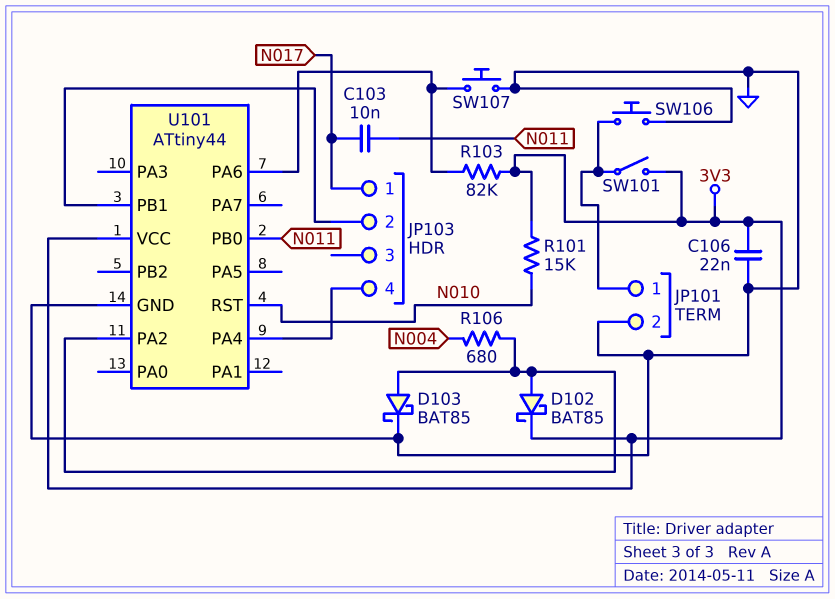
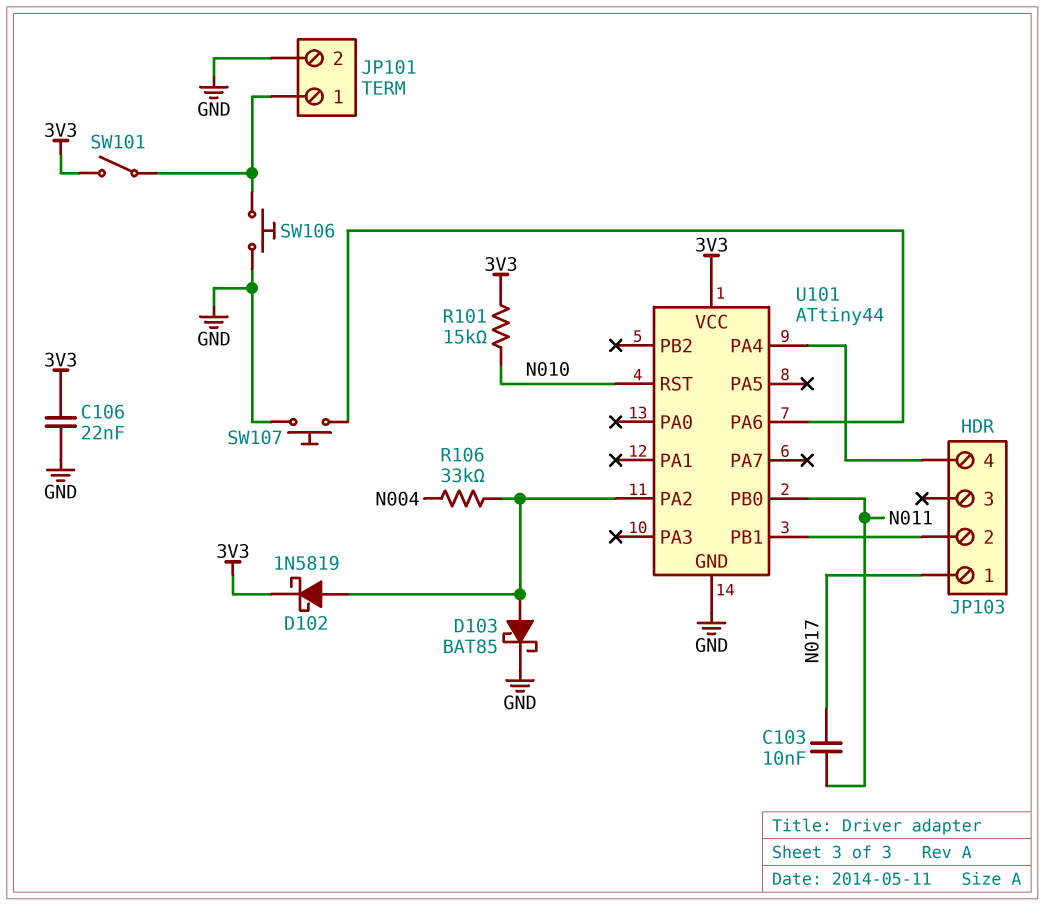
D102: schottky BAT85 (A U101/PA2, K 3V3) -> schottky 1N5819 (A U101/PA2, K 3V3)
R103: 82k (3V3, U101/PA6) -> none
R106: 680 (N004, U101/PA2) -> 33k (N004, U101/PA2)

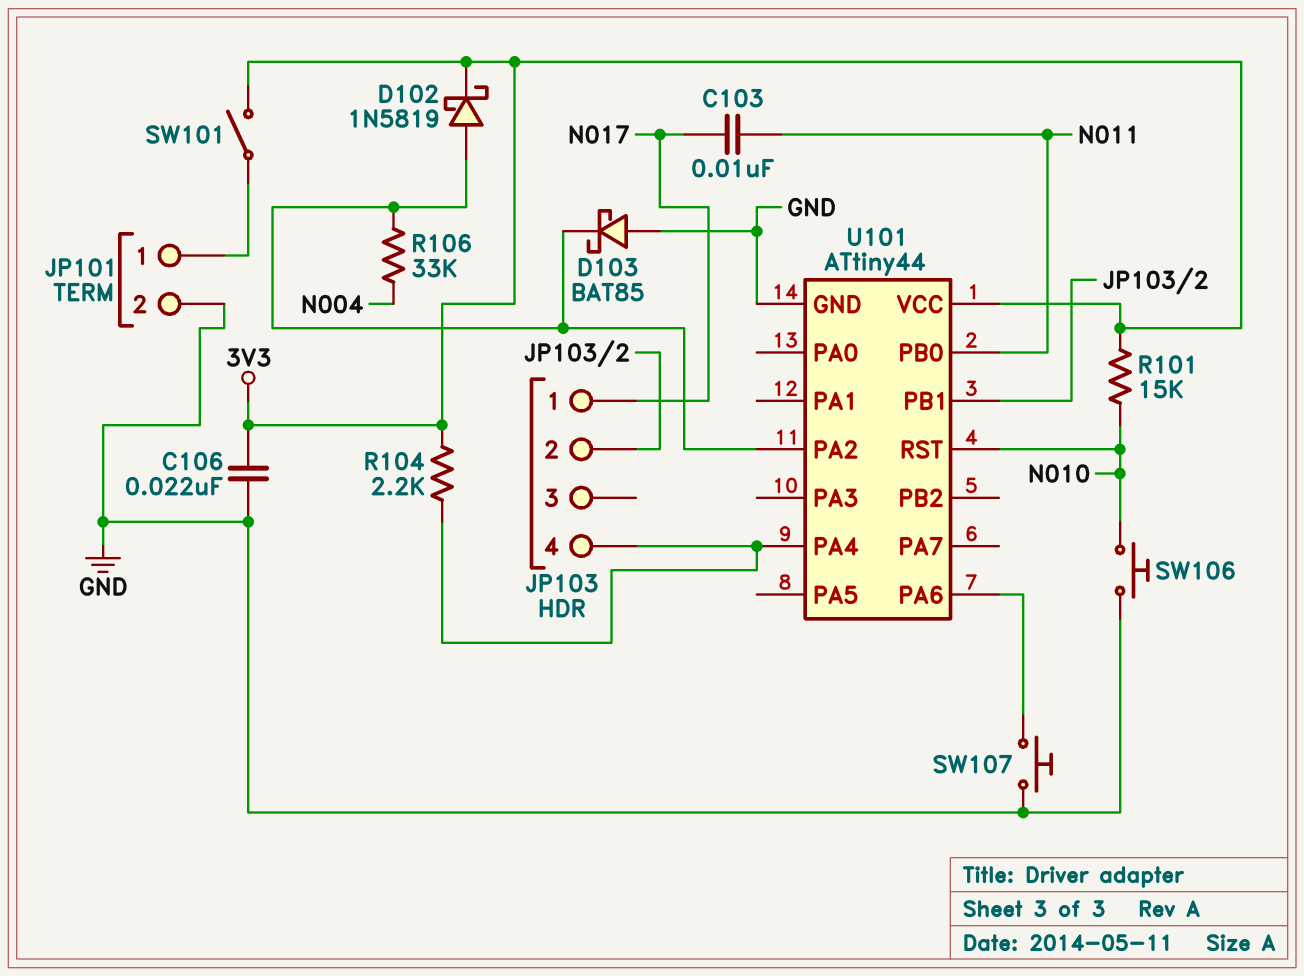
D103: schottky BAT85 (A U101/PA2, K GND) -> schottky BAT85 (A GND, K U101/PA2)
R104: none -> 2.2k (3V3, JP103/4)
SW106: button (GND, JP101/1) -> button (GND, N010)

